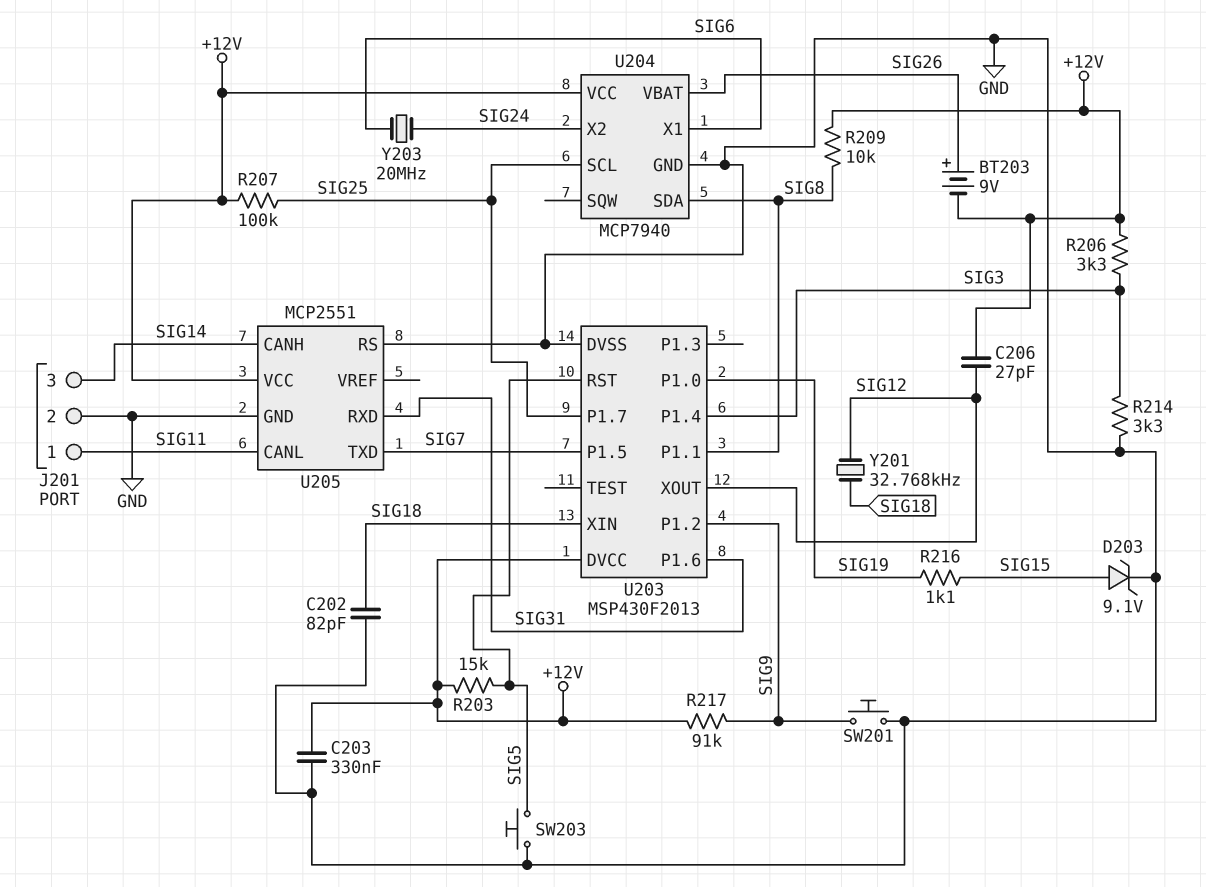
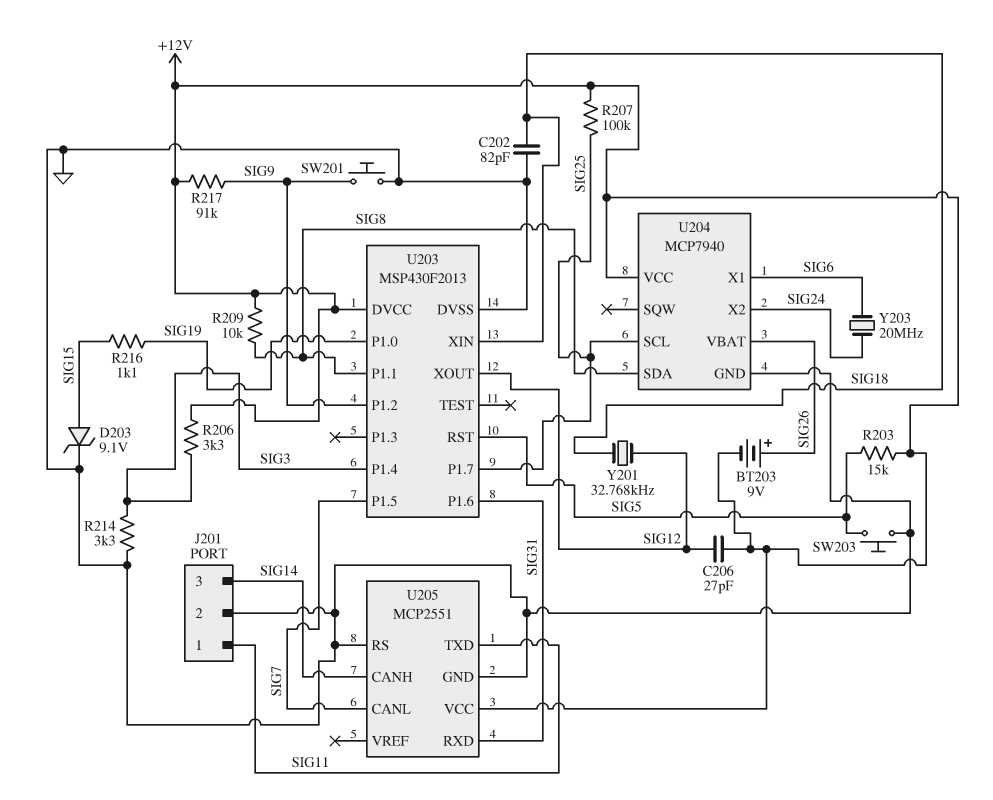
C203: 330nF (+12V, GND) -> none
U205 pin CANL: SIG11 -> SIG7
U205 pin TXD: SIG7 -> SIG11

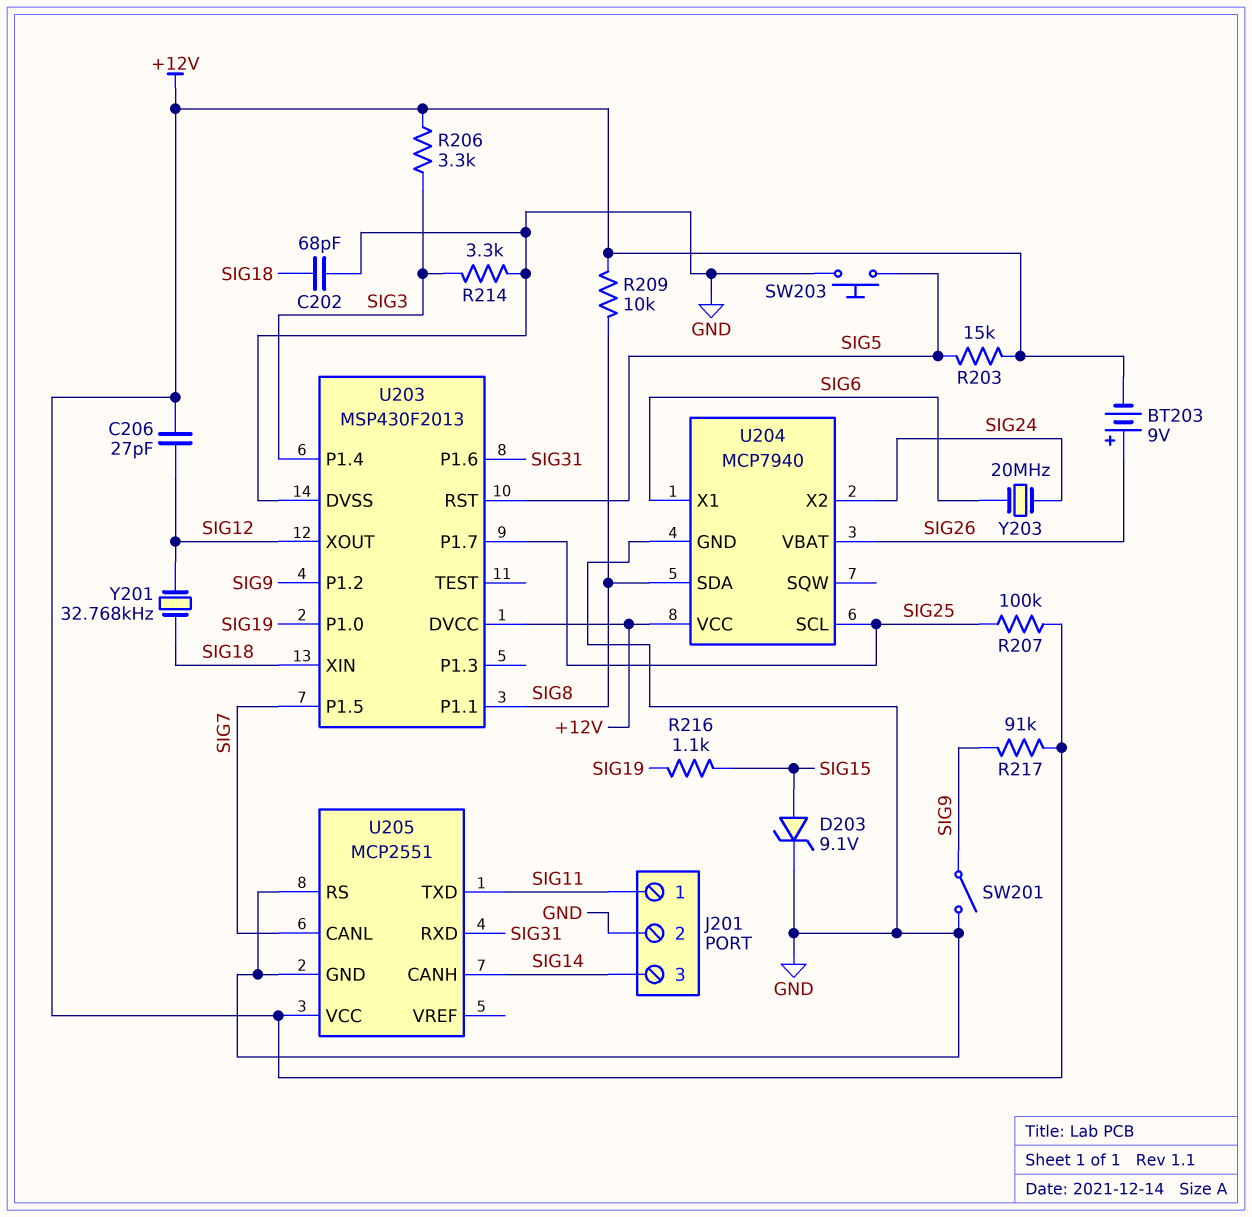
C202: 82pF (GND, SIG18) -> 68pF (GND, SIG18)
SW201: button (GND, SIG9) -> switch (GND, SIG9)

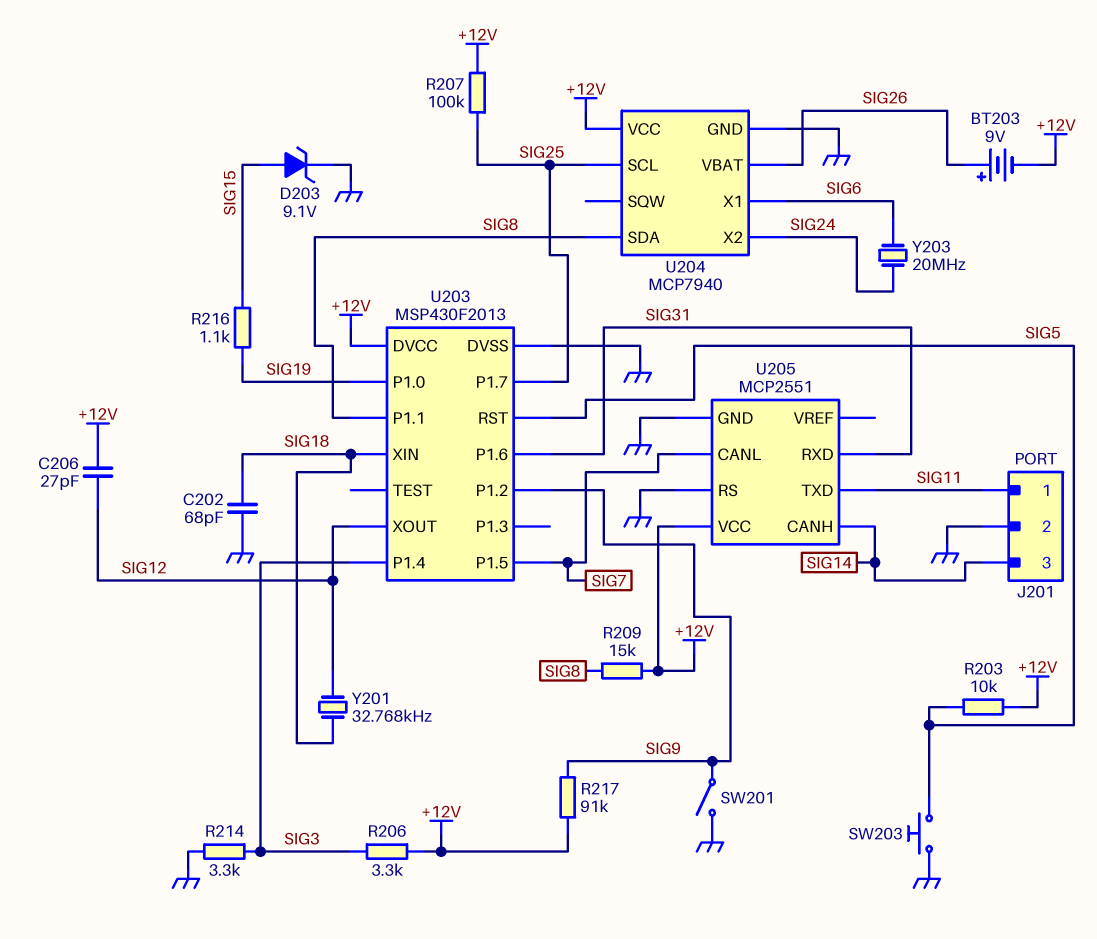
R203: 15k (+12V, SIG5) -> 10k (+12V, SIG5)
R209: 10k (+12V, SIG8) -> 15k (+12V, SIG8)

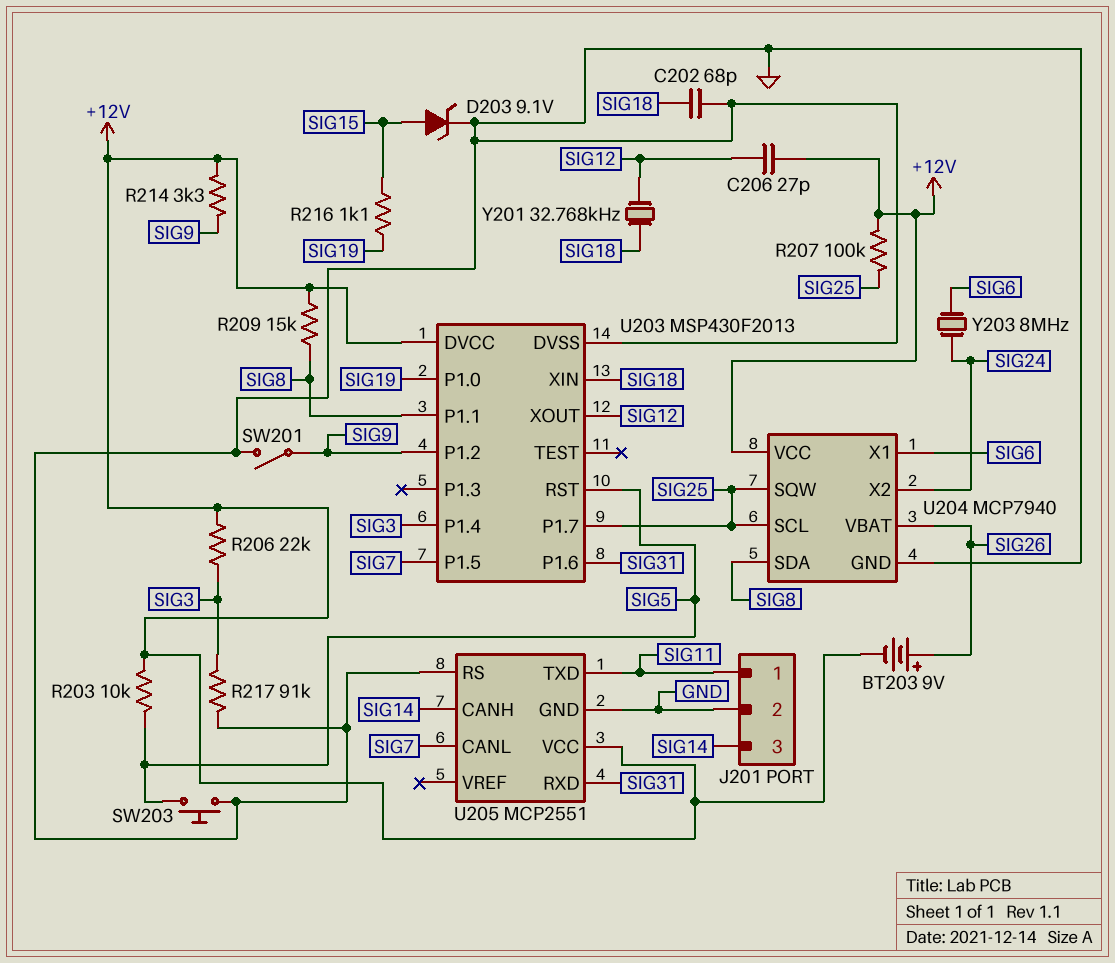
R206: 3.3k (+12V, SIG3) -> 22k (+12V, SIG3)
R214: 3.3k (GND, SIG3) -> 3.3k (+12V, SIG9)
R217: 91k (+12V, SIG9) -> 91k (GND, SIG3)
U204 pin SQW: none -> SIG25
Y203: 20MHz (SIG6, SIG24) -> 8MHz (SIG6, SIG24)

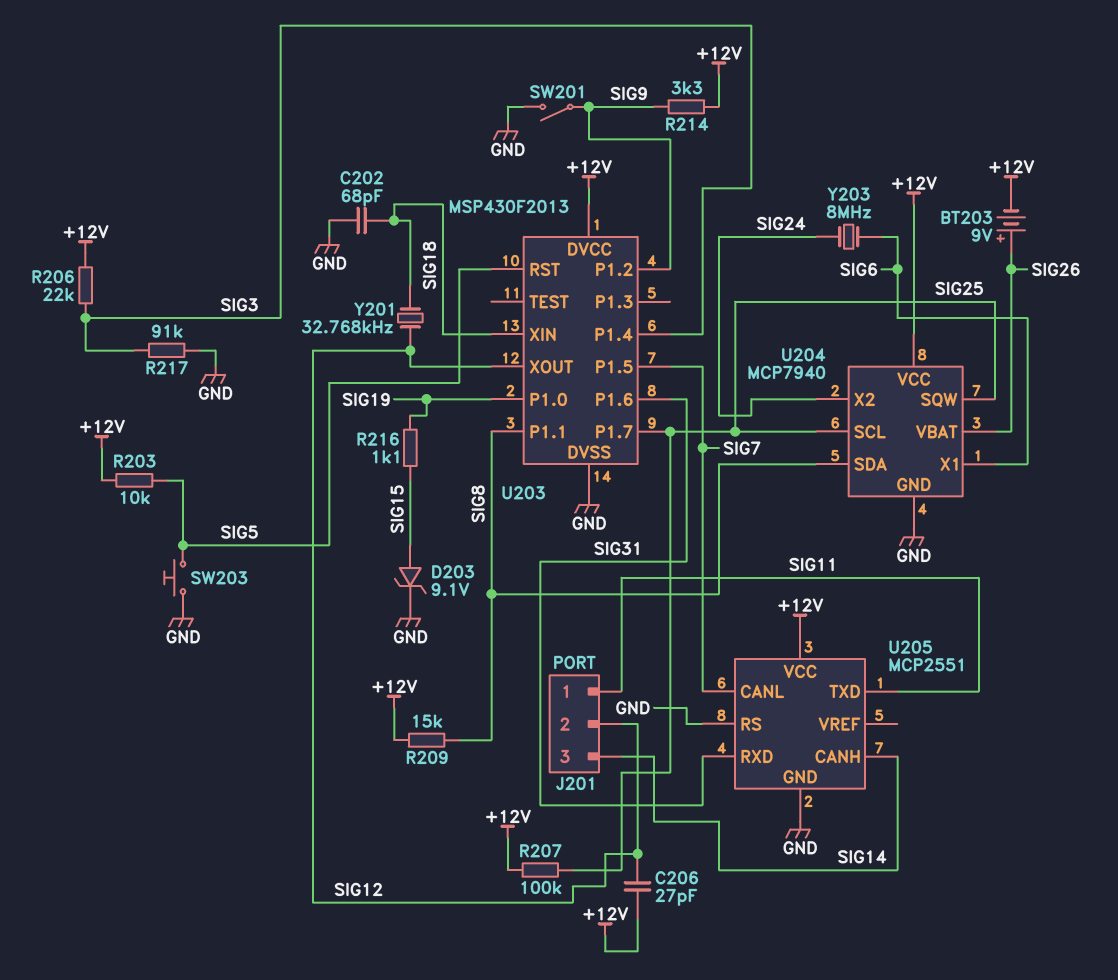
J201 pin 2: GND -> SIG12

